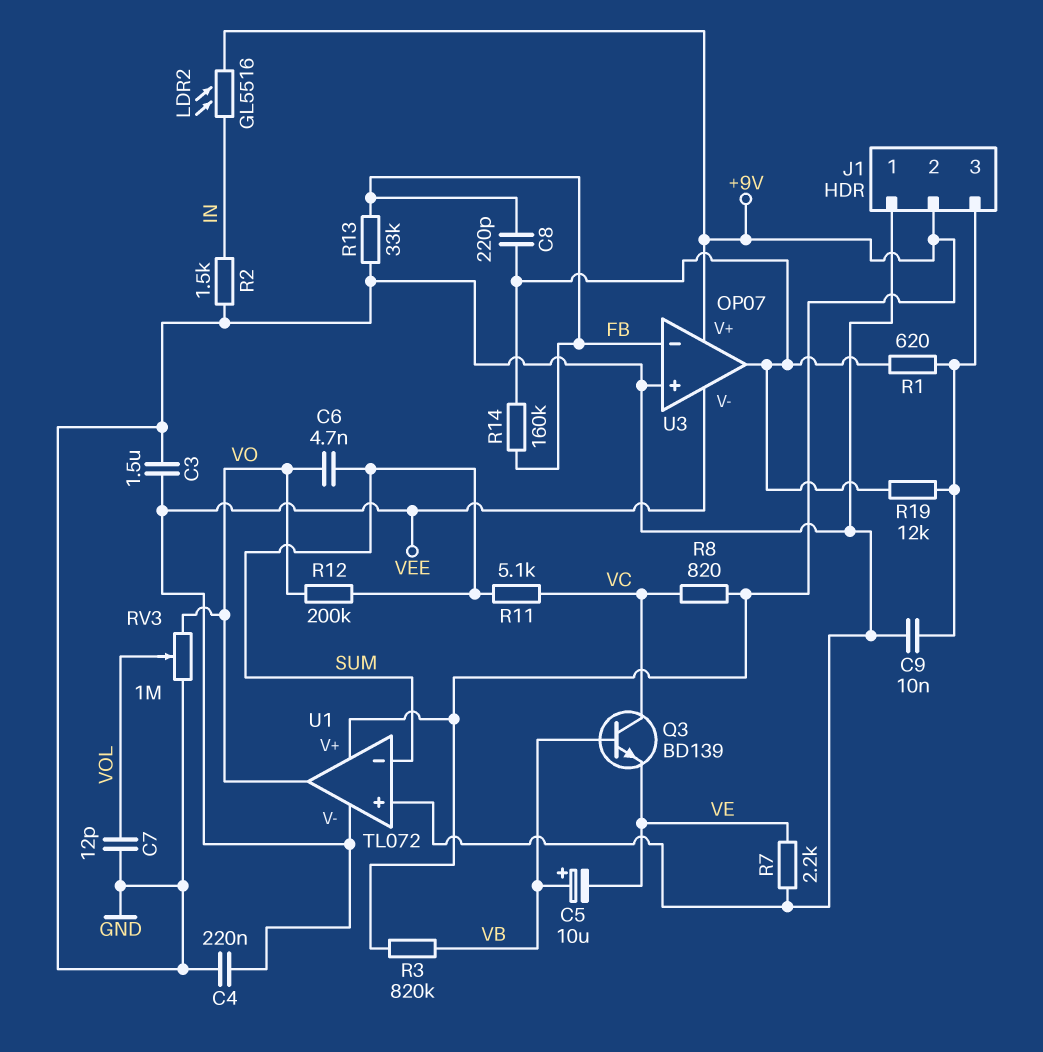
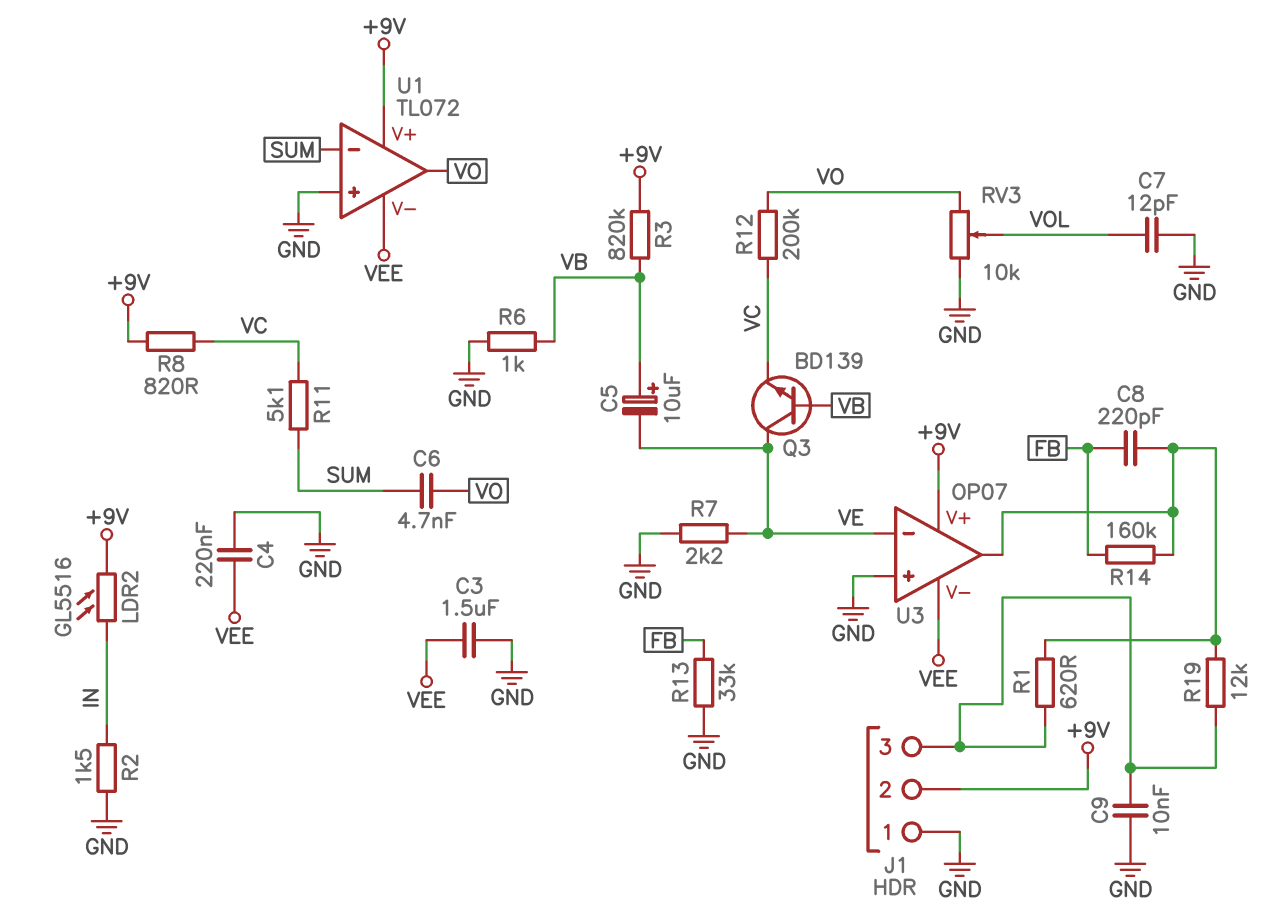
Q3: NPN BD139 (B VB, C VC, E VE) -> NPN BD139 (B VB, C VE, E VC)
R6: none -> 1k (GND, VB)
R12: 200k (SUM, VO) -> 200k (VC, VO)
RV3: 1M (GND, VO, wiper VOL) -> 10k (GND, VO, wiper VOL)
U3 pin in-: FB -> VE

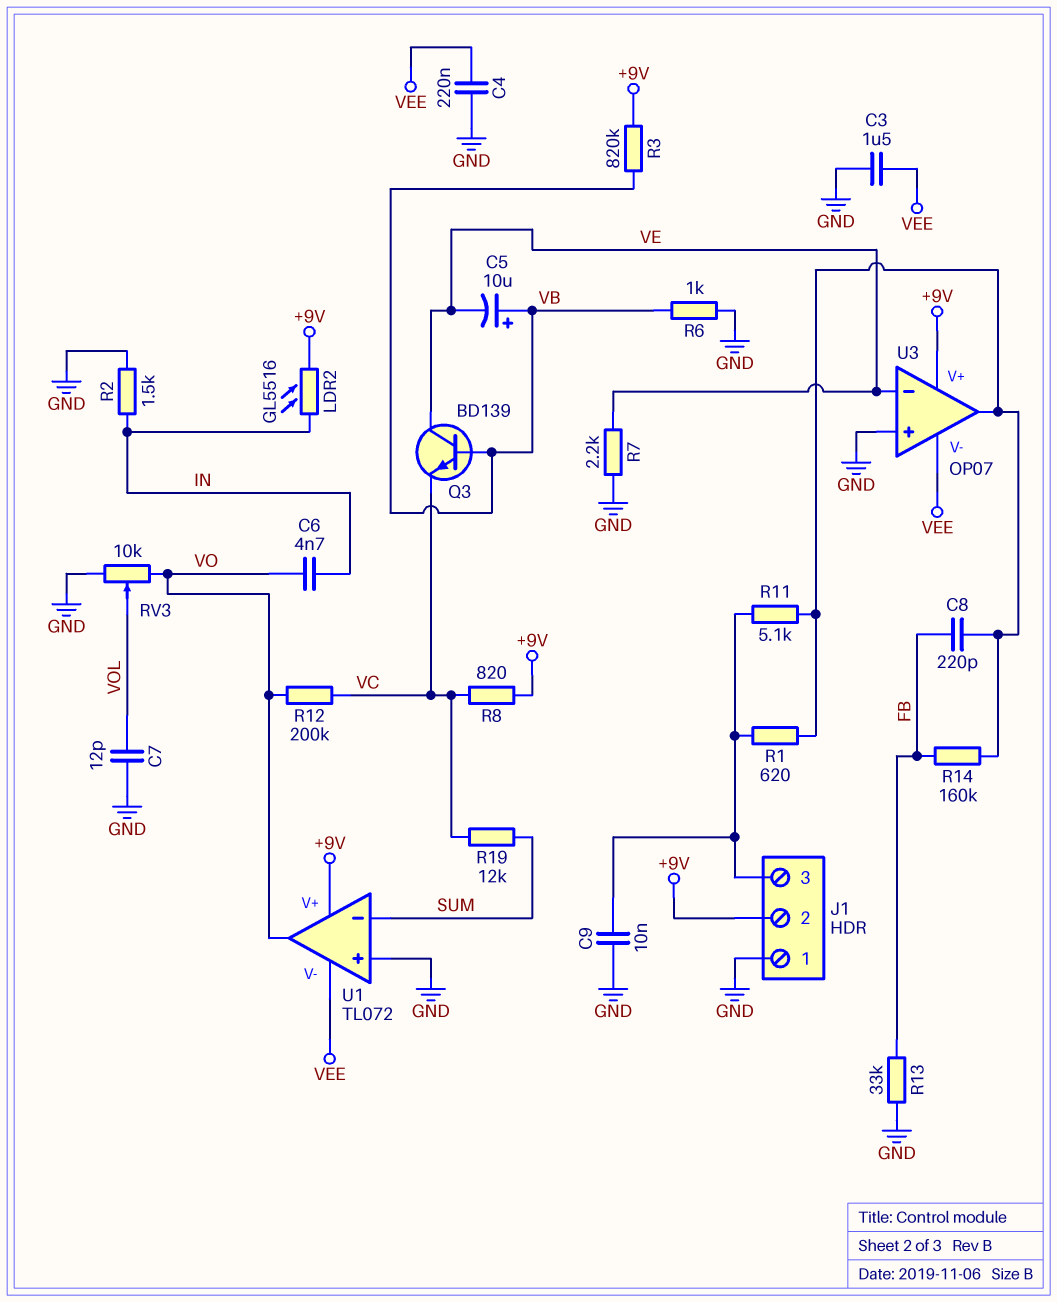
C6: 4.7nF (SUM, VO) -> 4.7nF (IN, VO)
R11: 5.1k (SUM, VC) -> 5.1k (J1/3, U3/out)
R19: 12k (J1/3, U3/out) -> 12k (SUM, VC)

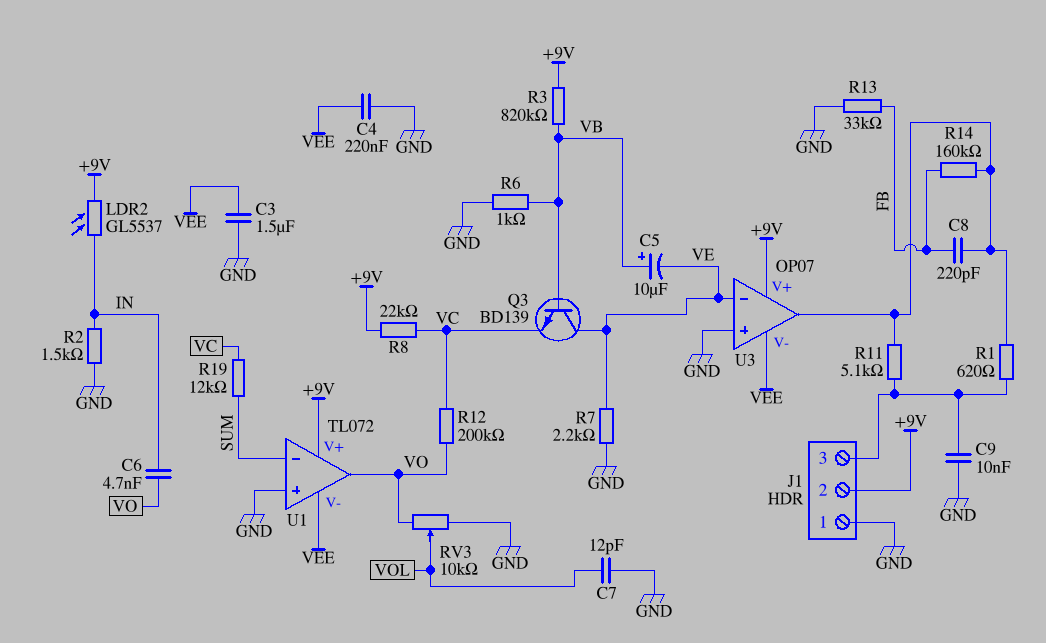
LDR2: GL5516 (+9V, IN) -> GL5537 (+9V, IN)
R8: 820 (+9V, VC) -> 22k (+9V, VC)

